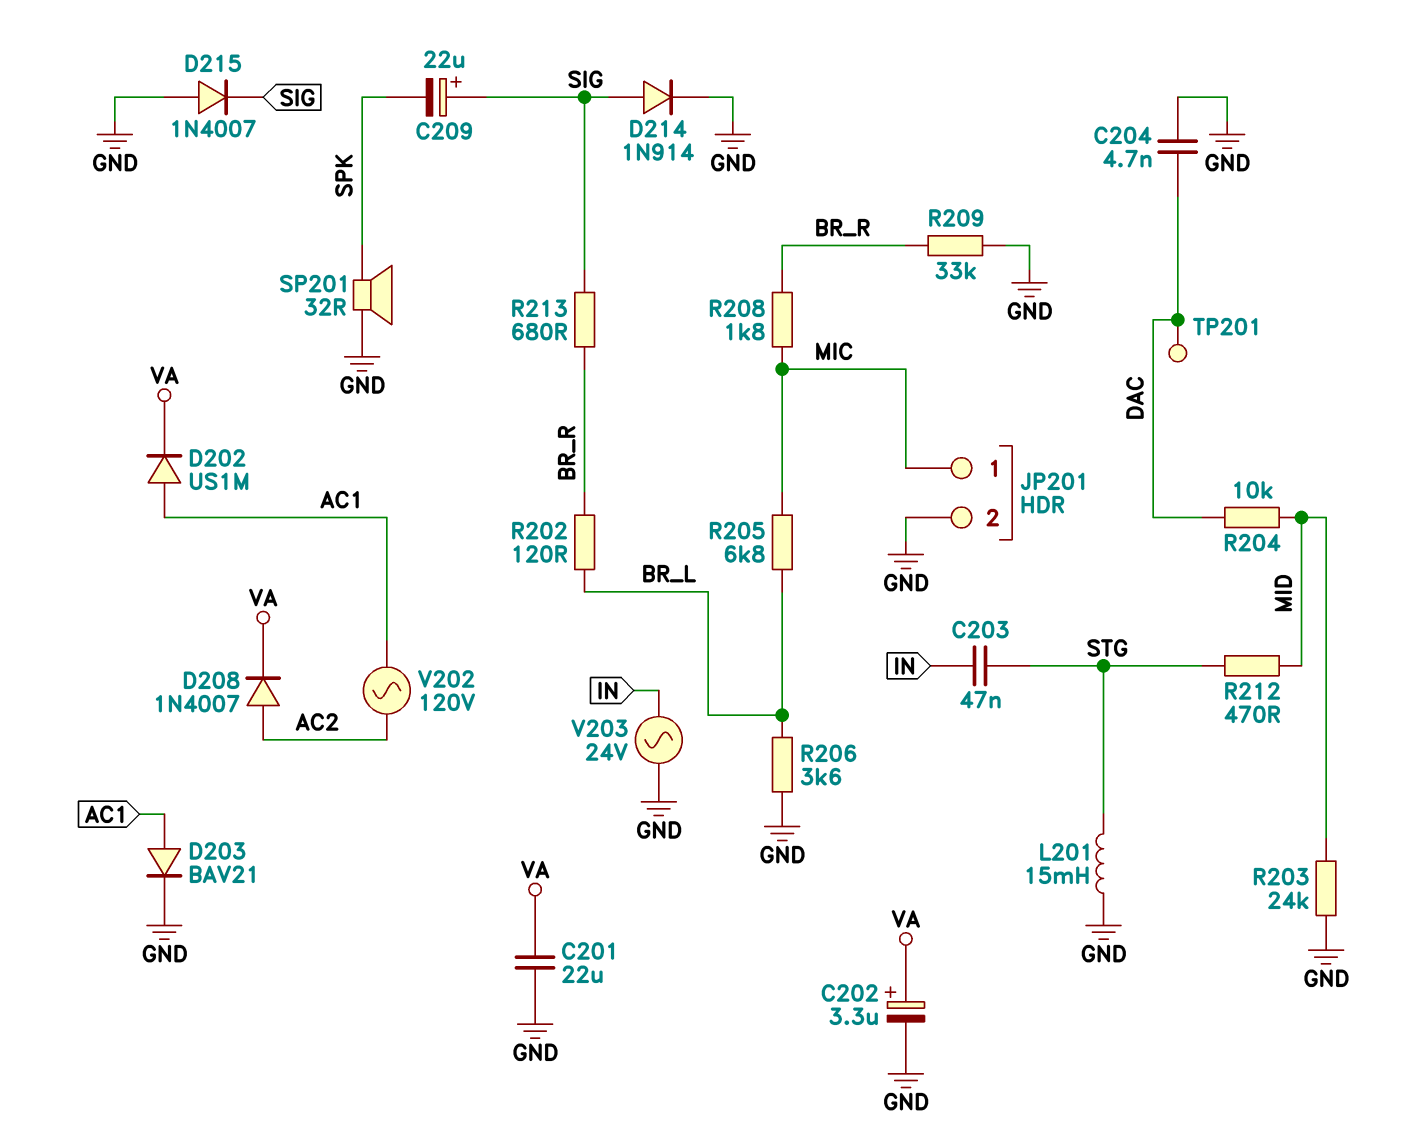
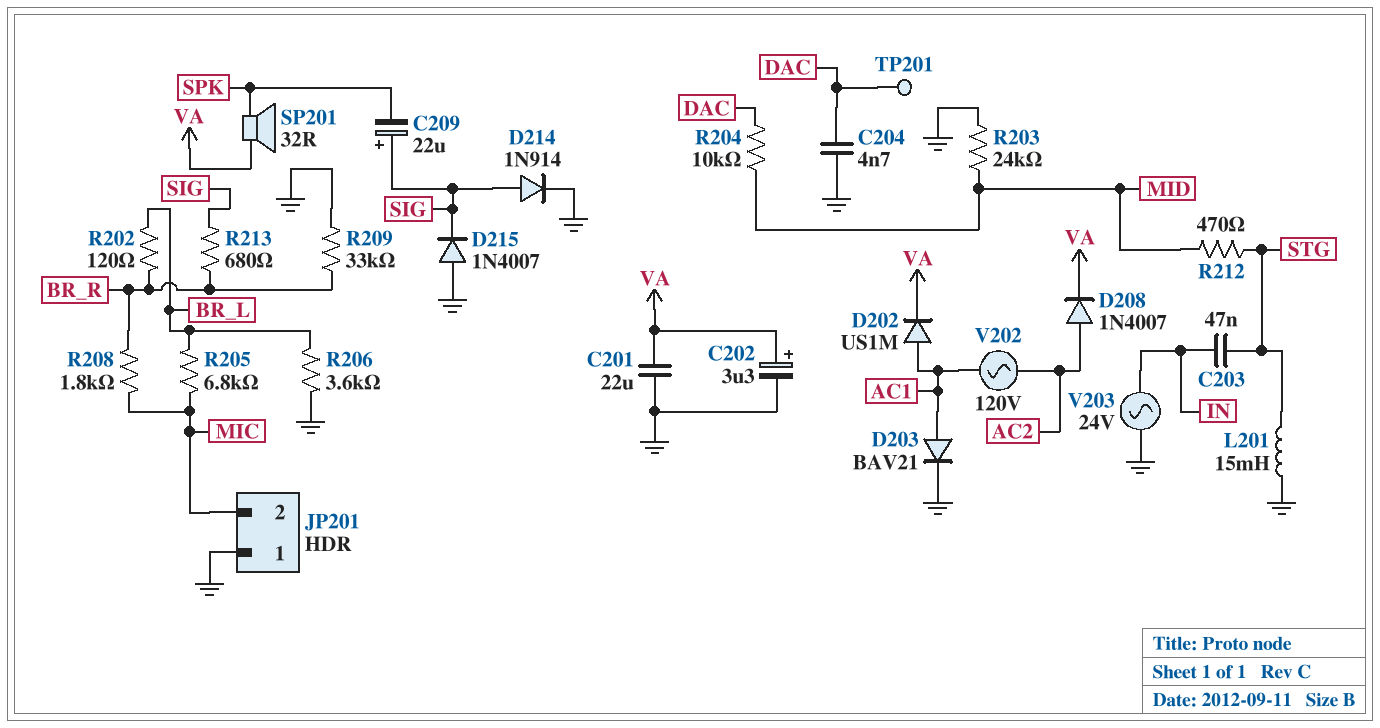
JP201 pin 1: MIC -> GND
JP201 pin 2: GND -> MIC
SP201: speaker 32R (GND, SPK) -> speaker 32R (SPK, VA)

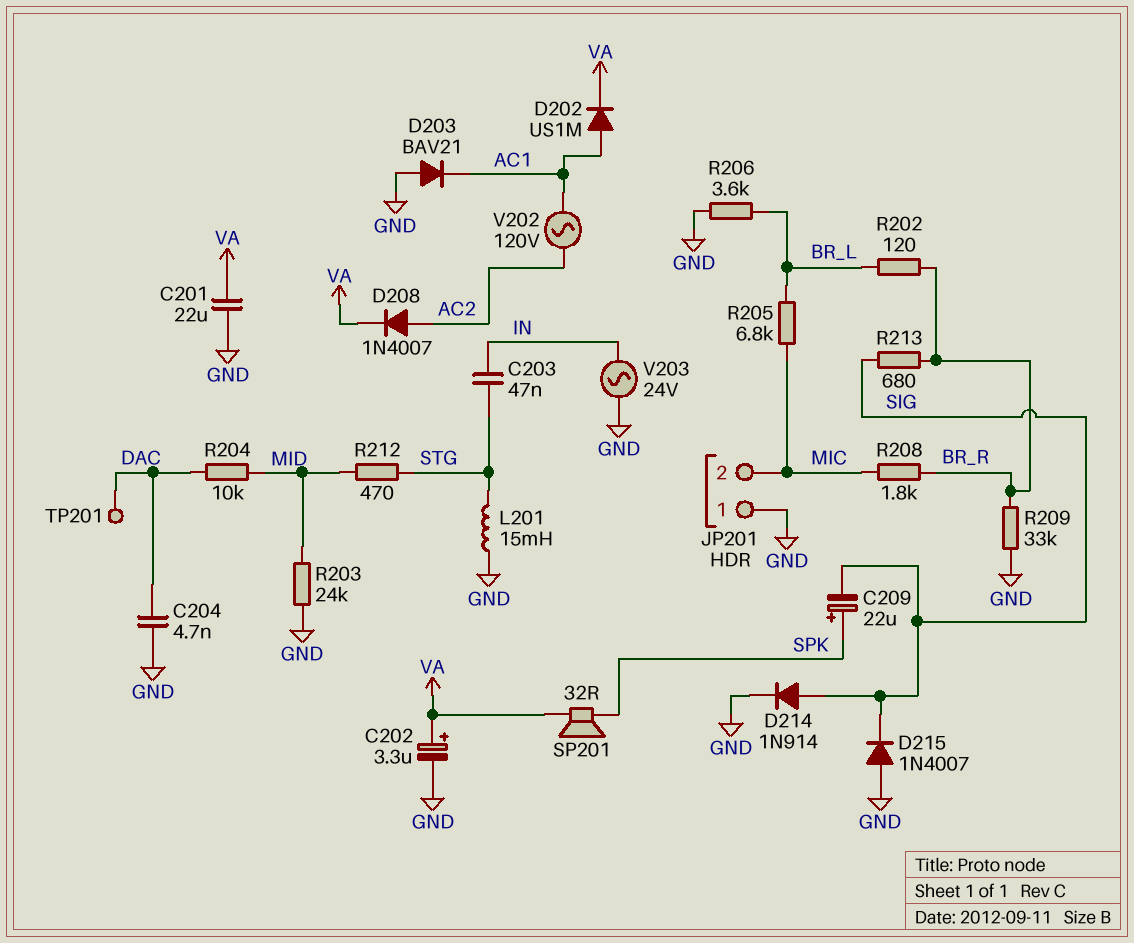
C209: 22uF (plus SIG, minus SPK) -> 22uF (plus SPK, minus SIG)
D203: diode BAV21 (A AC1, K GND) -> diode BAV21 (A GND, K AC1)

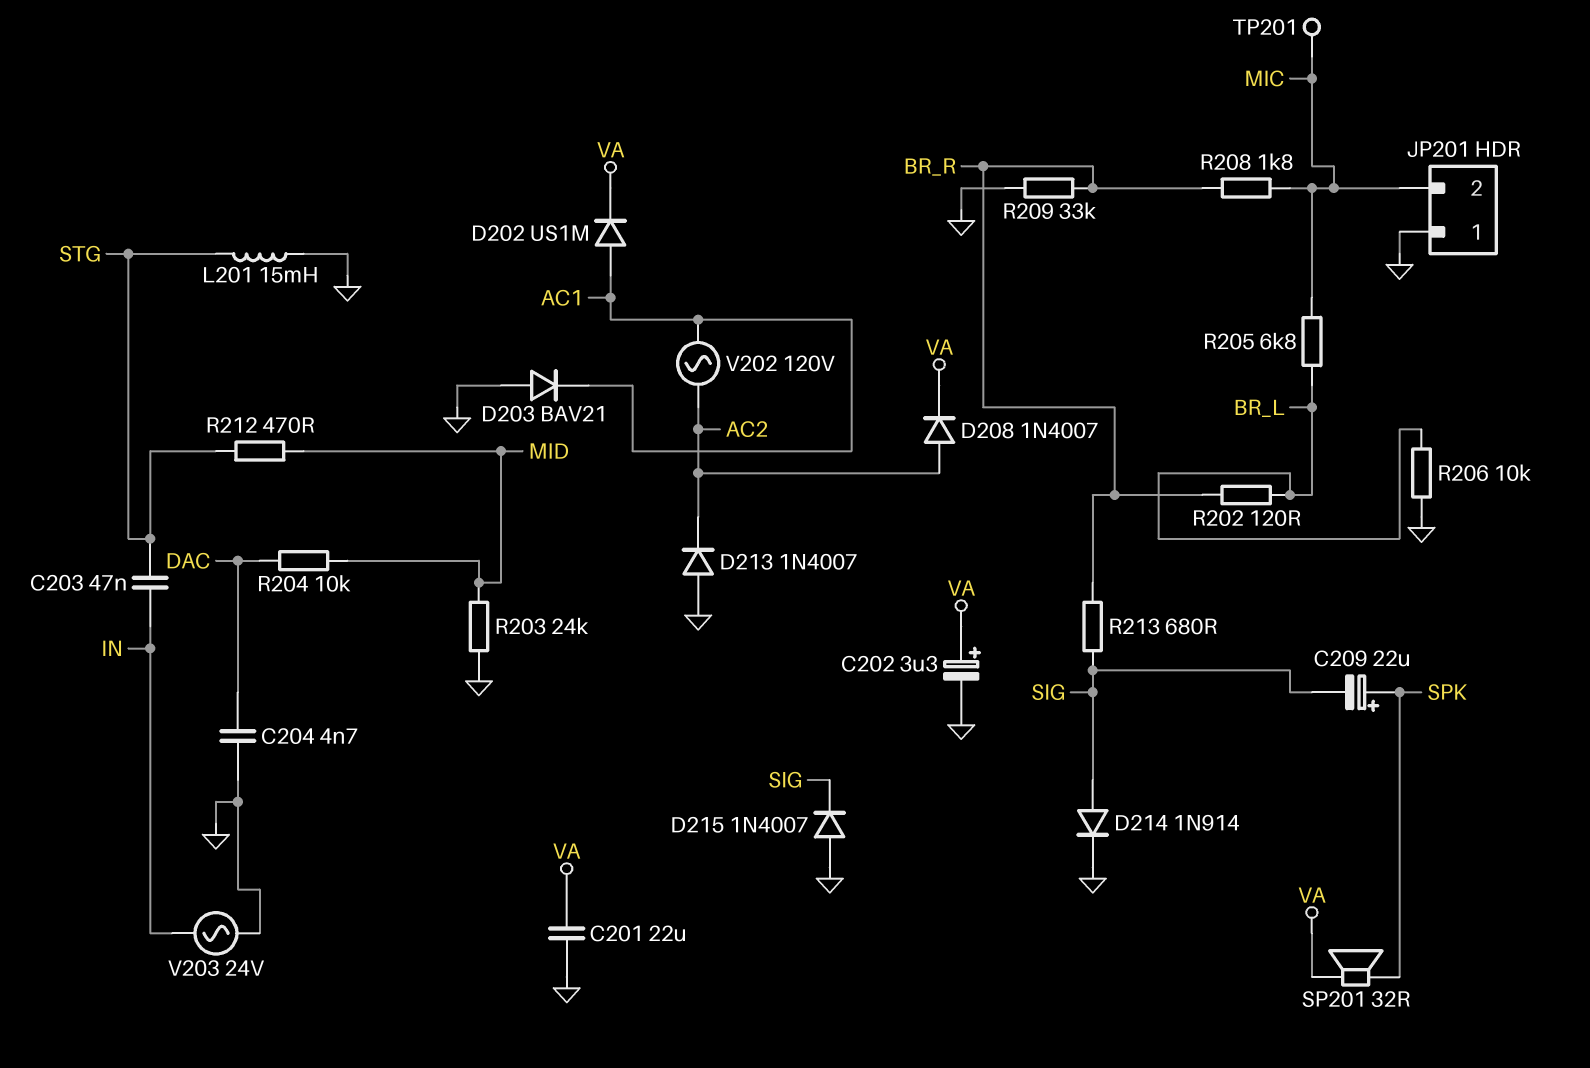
D213: none -> diode 1N4007 (A GND, K AC2)
R206: 3.6k (BR_L, GND) -> 10k (BR_L, GND)
TP201: test point (DAC) -> test point (MIC)

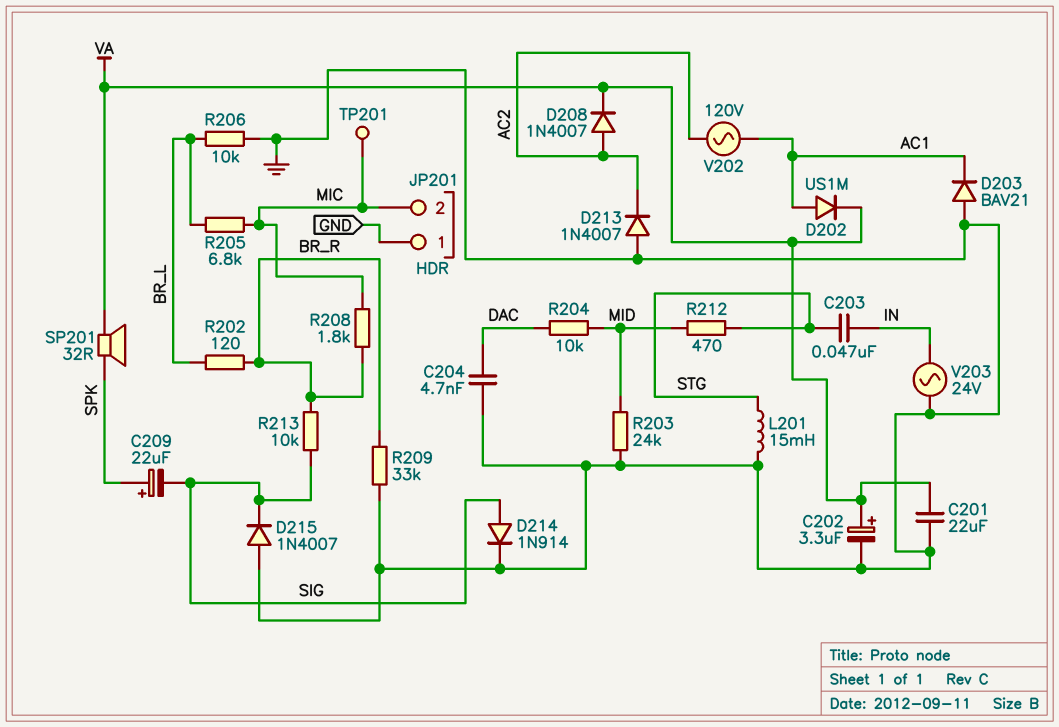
R213: 680 (BR_R, SIG) -> 10k (BR_R, SIG)

